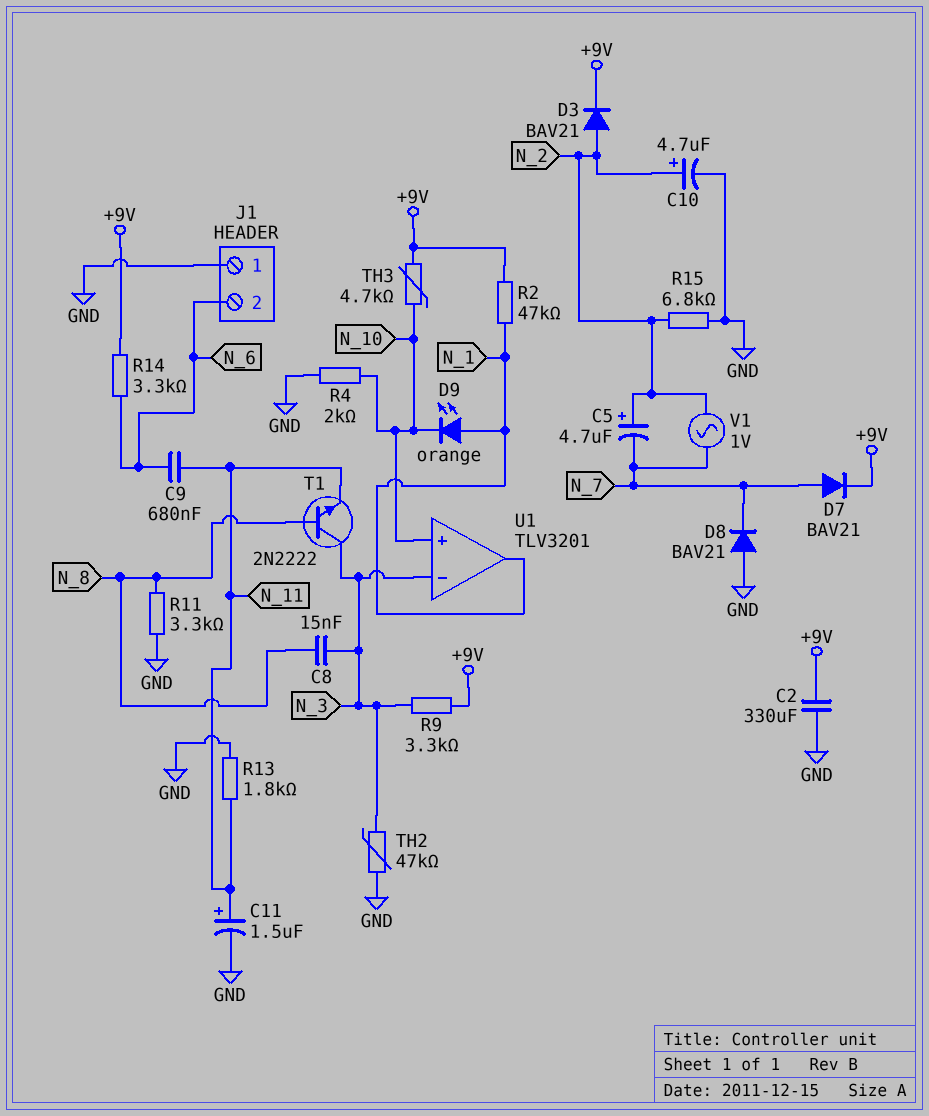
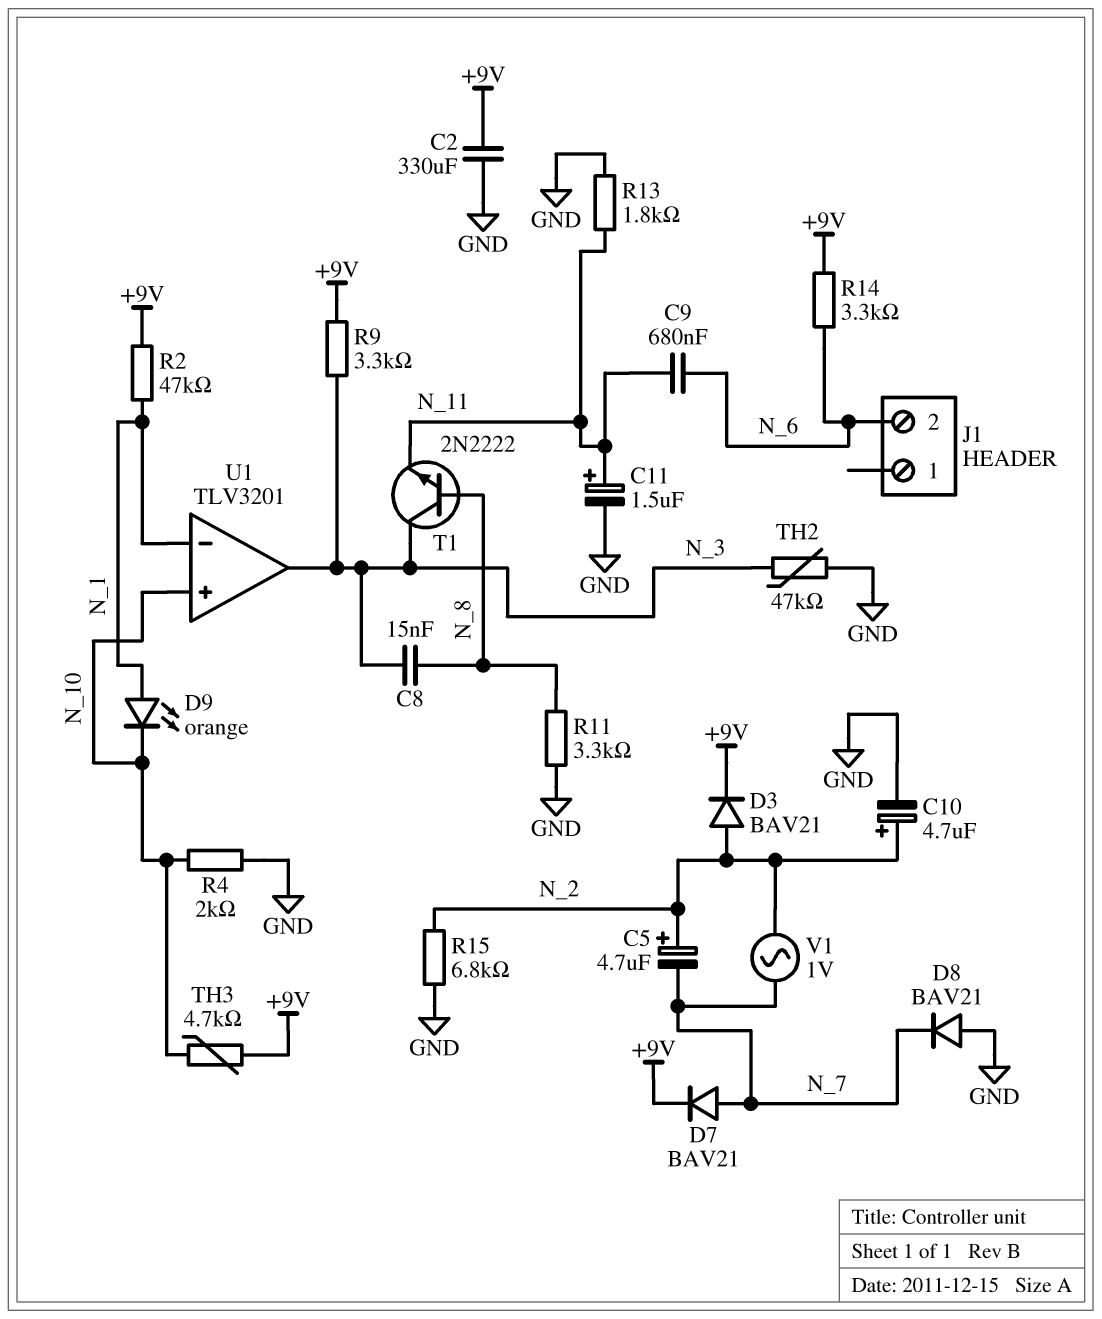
J1 pin 1: GND -> none
U1 pin in-: N_3 -> N_1
U1 pin out: N_1 -> N_3

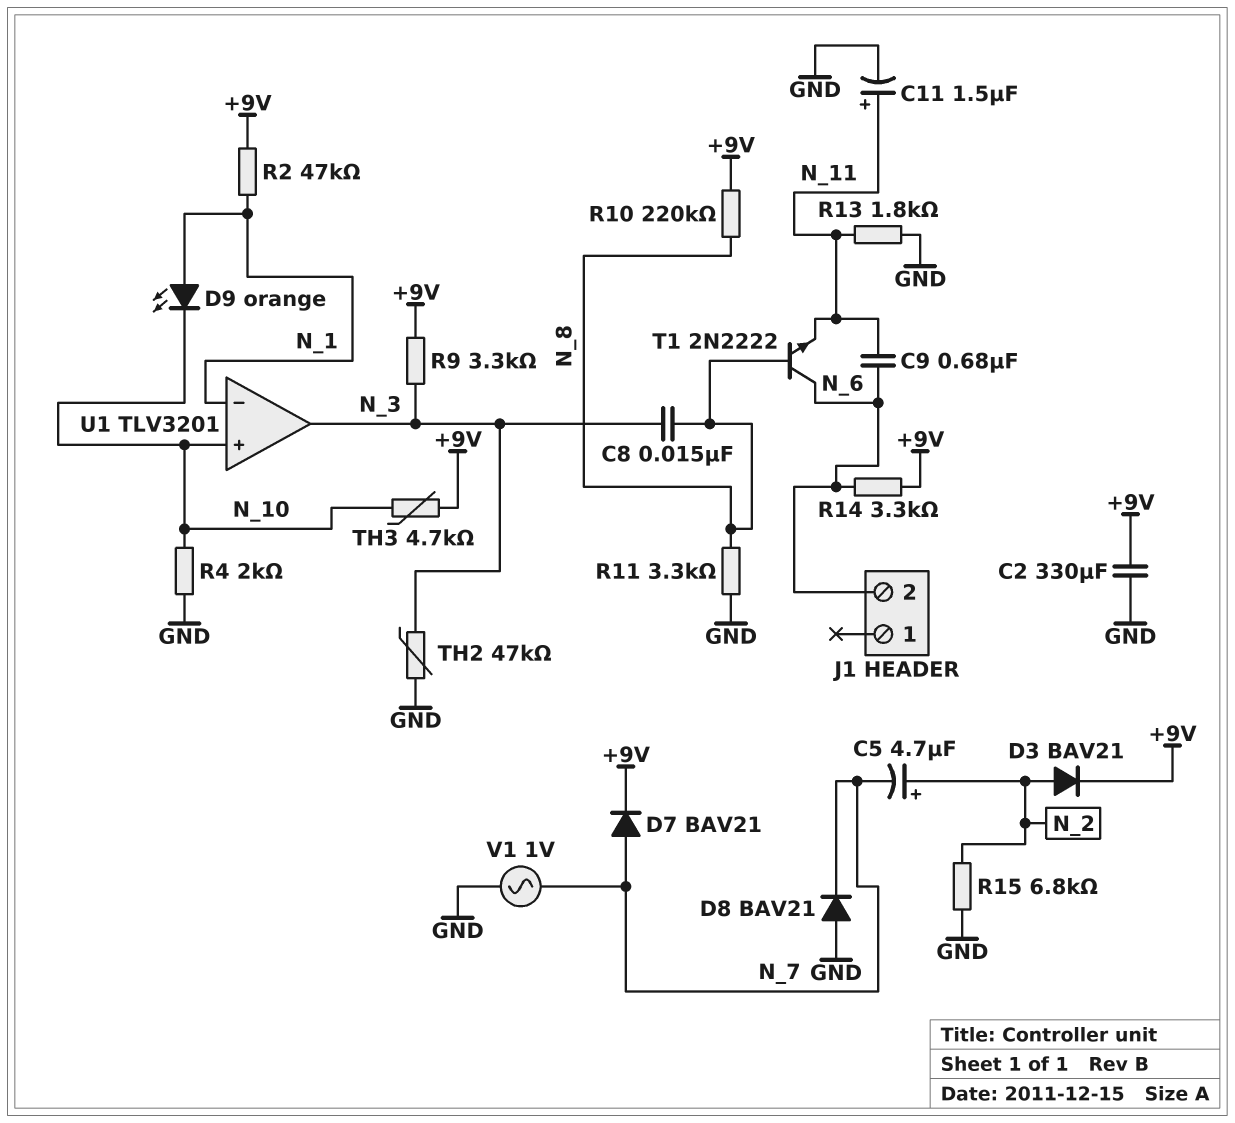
C10: 4.7uF (plus N_2, minus GND) -> none
R10: none -> 220k (+9V, N_8)
T1: NPN 2N2222 (B N_8, C N_3, E N_11) -> NPN 2N2222 (B N_8, C N_6, E N_11)
V1: AC 1V (N_2, N_7) -> AC 1V (GND, N_7)

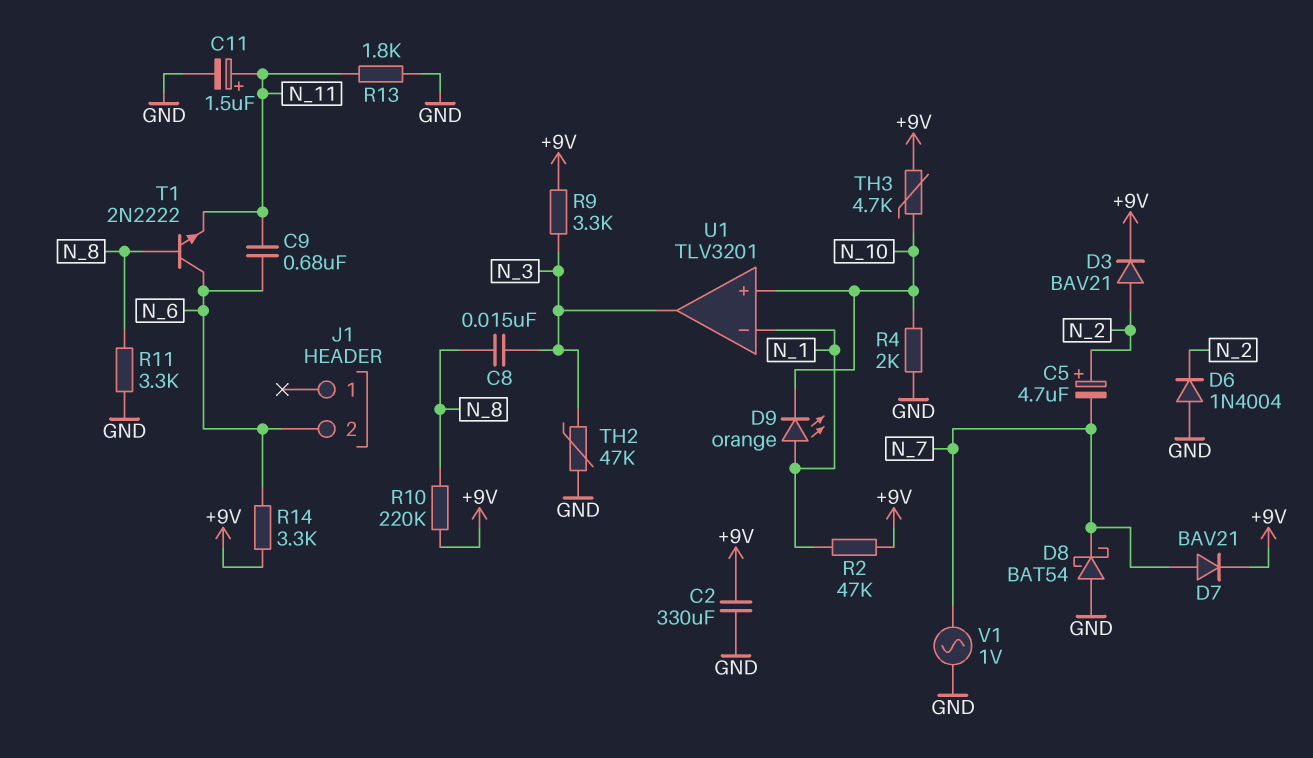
D6: none -> diode 1N4004 (A GND, K N_2)
D8: diode BAV21 (A GND, K N_7) -> schottky BAT54 (A GND, K N_7)
R15: 6.8k (GND, N_2) -> none

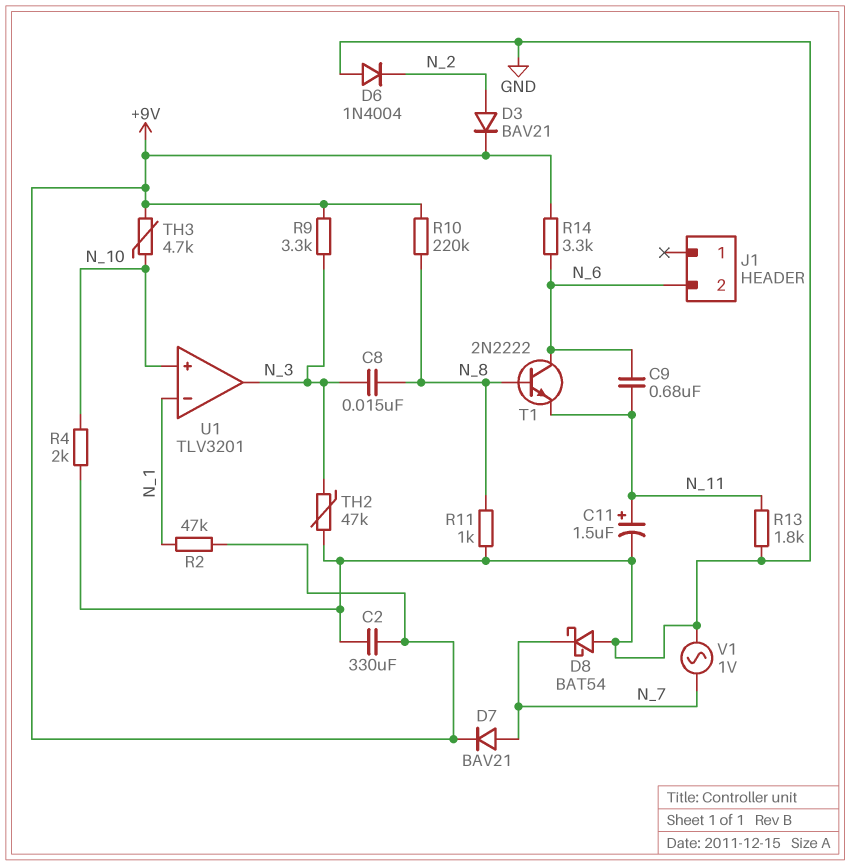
C5: 4.7uF (plus N_2, minus N_7) -> none
D9: LED orange (A N_1, K N_10) -> none
R11: 3.3k (GND, N_8) -> 1k (GND, N_8)

